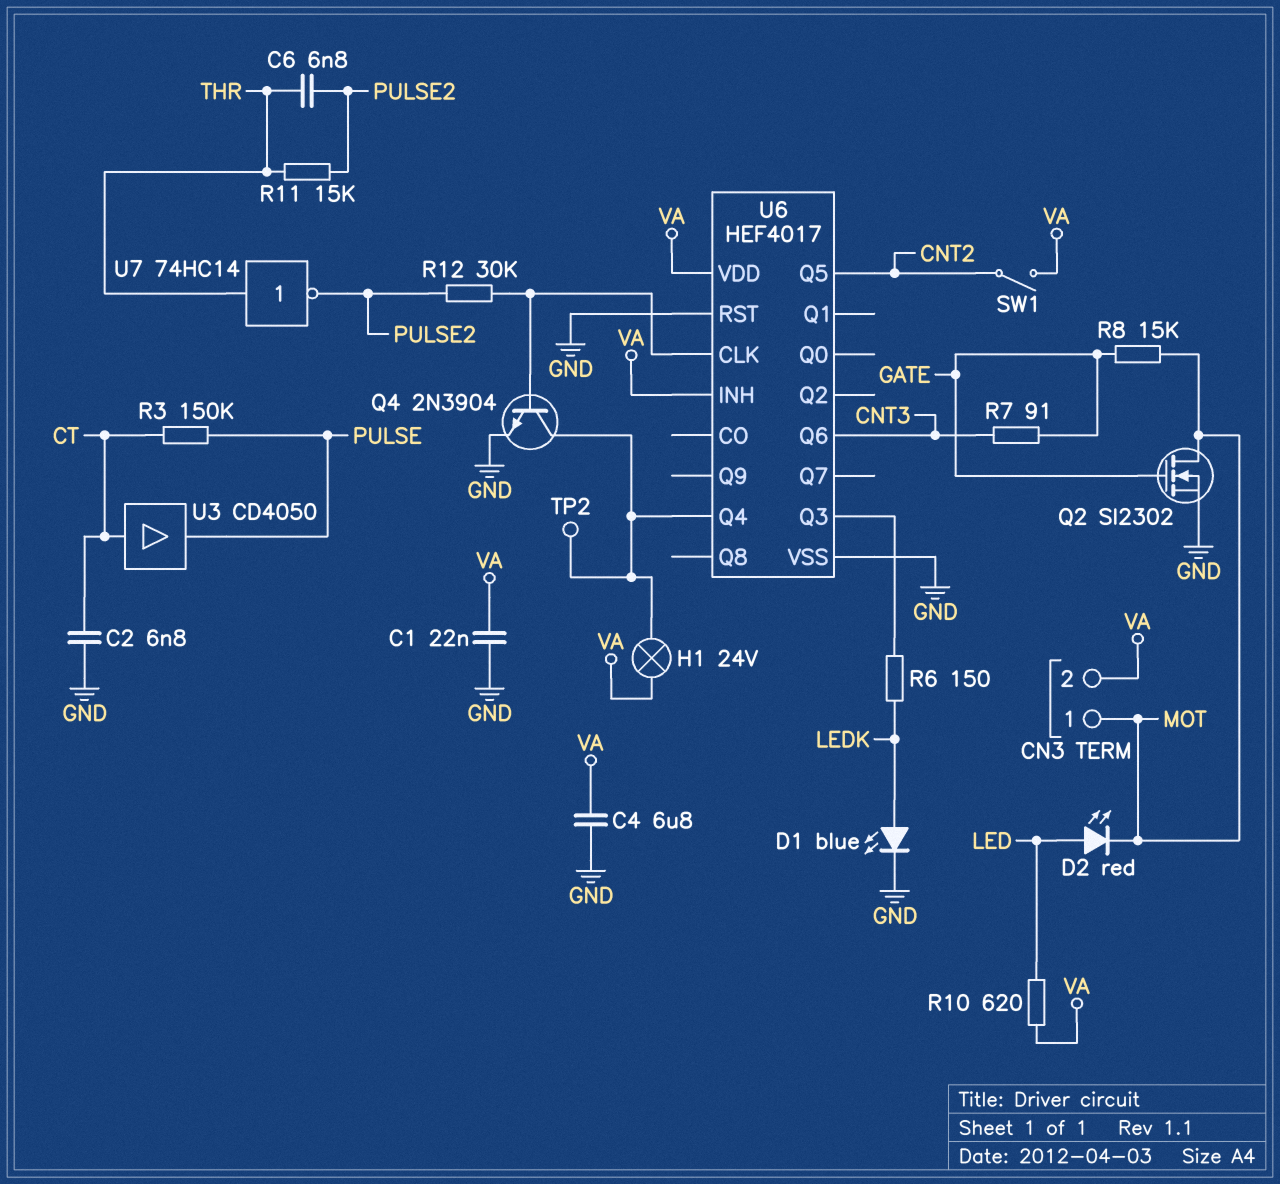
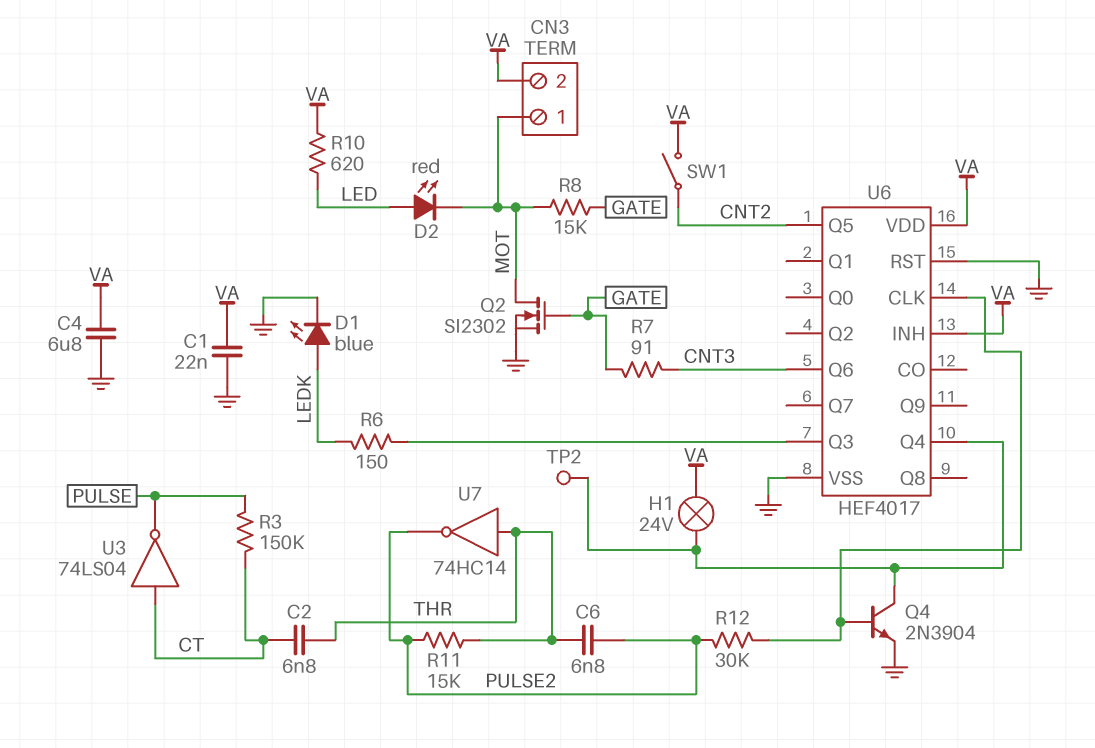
C2: 6.8nF (CT, GND) -> 6.8nF (CT, THR)
U3: buffer CD4050 (in CT, out PULSE) -> NOT 74LS04 (in CT, out PULSE)

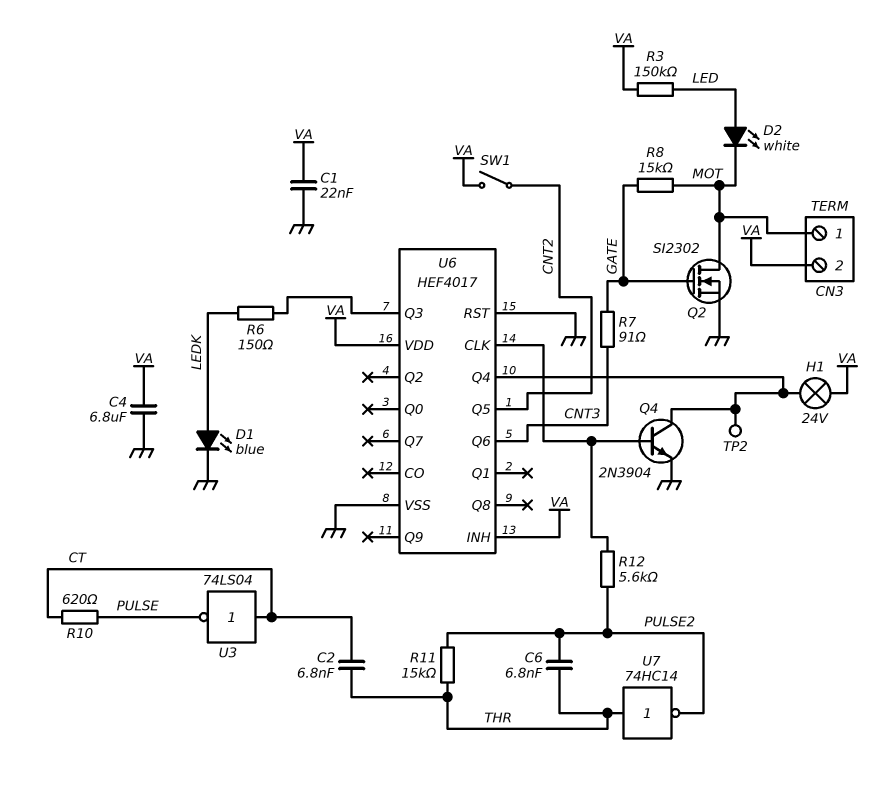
D2: LED red (A LED, K MOT) -> LED white (A LED, K MOT)
R3: 150k (CT, PULSE) -> 150k (LED, VA)
R10: 620 (LED, VA) -> 620 (CT, PULSE)
R12: 30k (PULSE2, U6/CLK) -> 5.6k (PULSE2, U6/CLK)

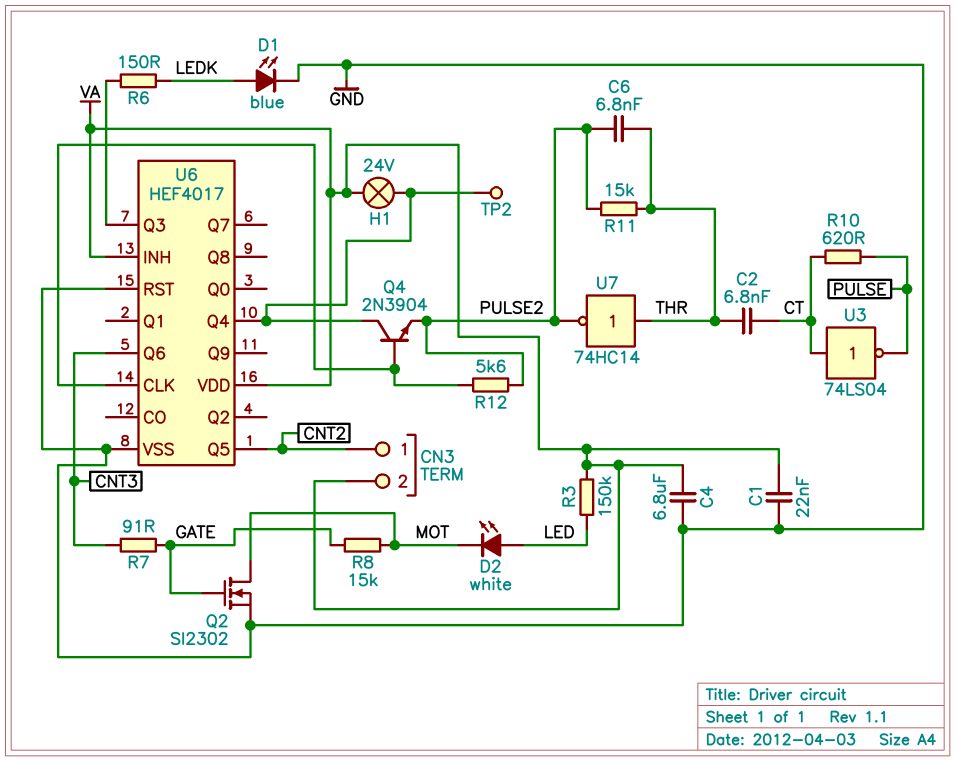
CN3 pin 1: MOT -> CNT2
Q4: NPN 2N3904 (B U6/CLK, C U6/Q4, E GND) -> NPN 2N3904 (B U6/CLK, C U6/Q4, E PULSE2)
SW1: switch (CNT2, VA) -> none

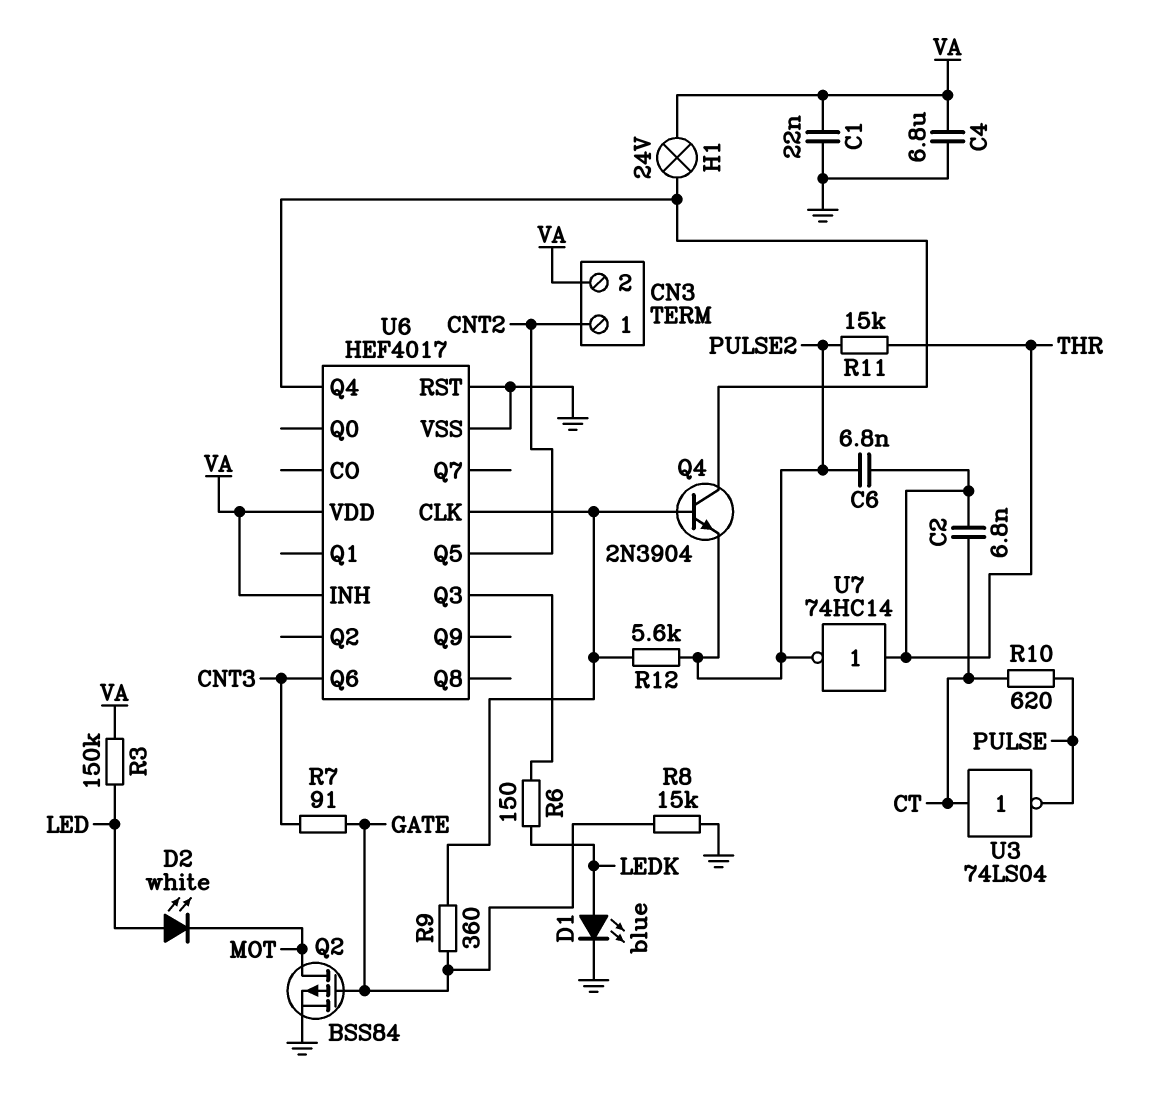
Q2: NMOS SI2302 (G GATE, D MOT, S GND) -> PMOS BSS84 (G GATE, D MOT, S GND)
R8: 15k (GATE, MOT) -> 15k (GATE, GND)
R9: none -> 360 (GATE, U6/CLK)
TP2: test point (U6/Q4) -> none

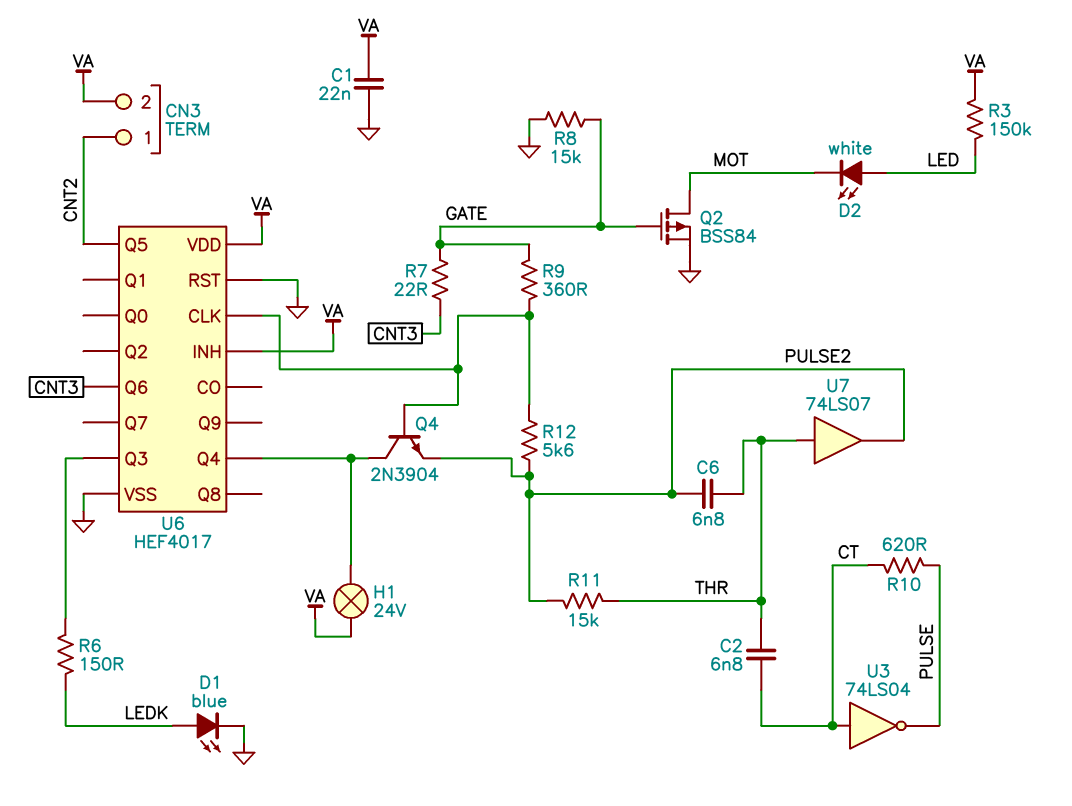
C4: 6.8uF (GND, VA) -> none
R7: 91 (CNT3, GATE) -> 22 (CNT3, GATE)
U7: NOT 74HC14 (in THR, out PULSE2) -> buffer 74LS07 (in THR, out PULSE2)

